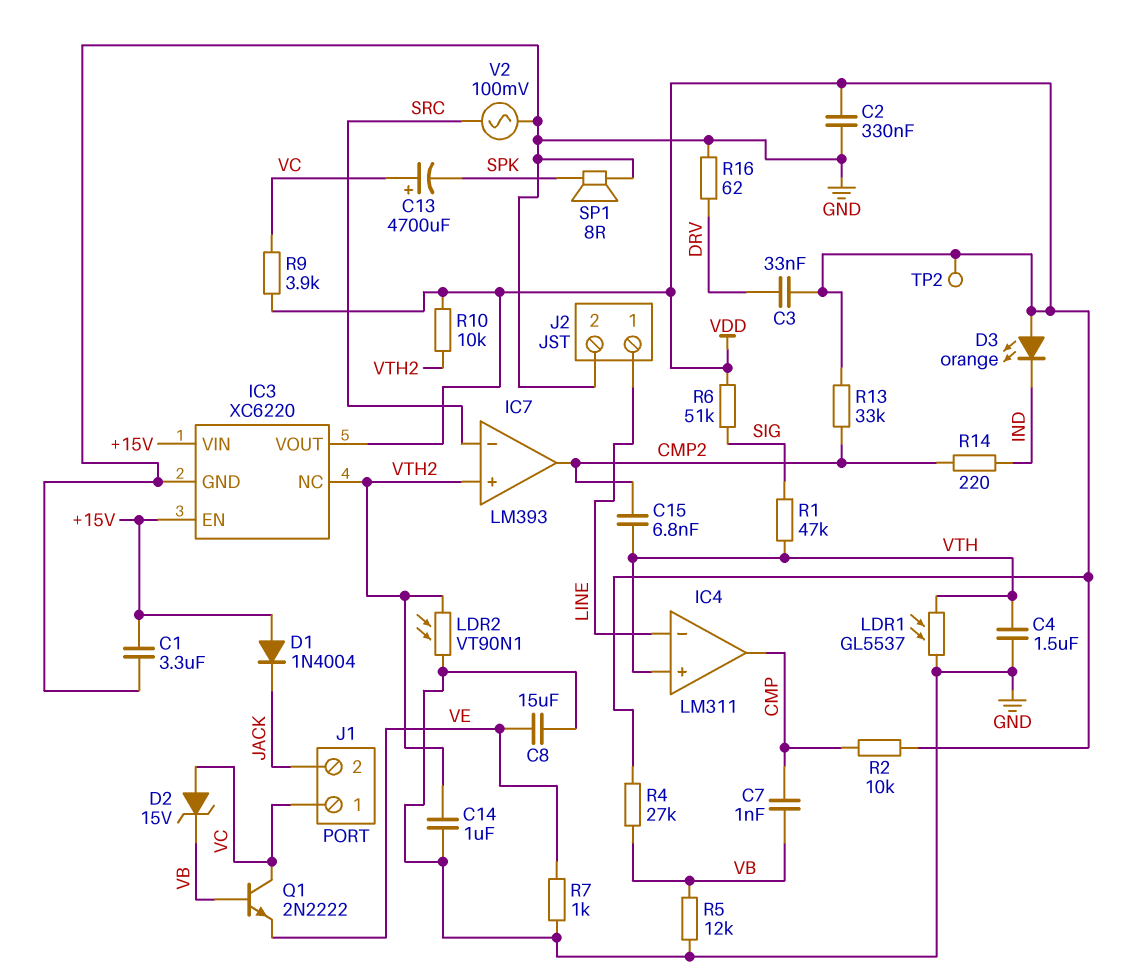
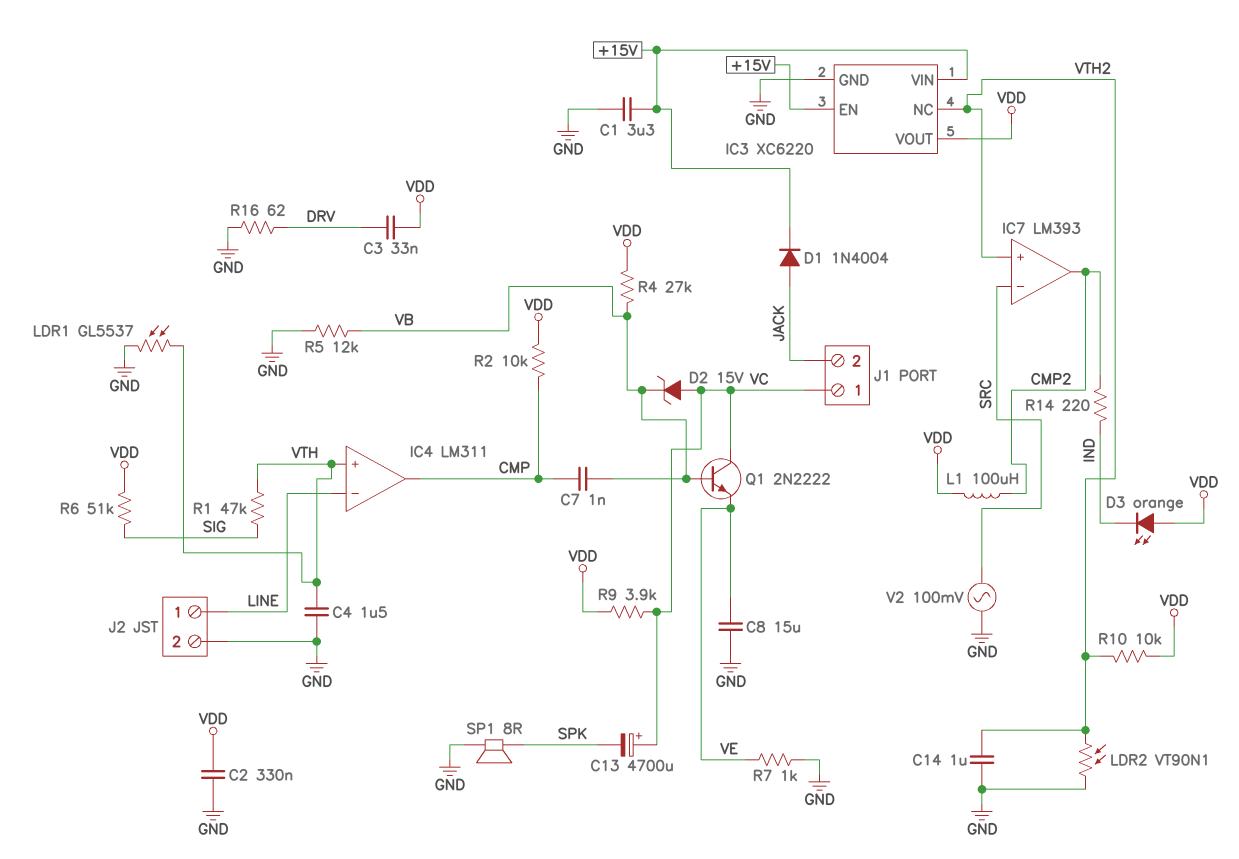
C15: 6.8nF (CMP2, VTH) -> none
D1: diode 1N4004 (A +15V, K JACK) -> diode 1N4004 (A JACK, K +15V)
L1: none -> 100uH (CMP2, VDD)
R13: 33k (CMP2, VDD) -> none
TP2: test point (VDD) -> none

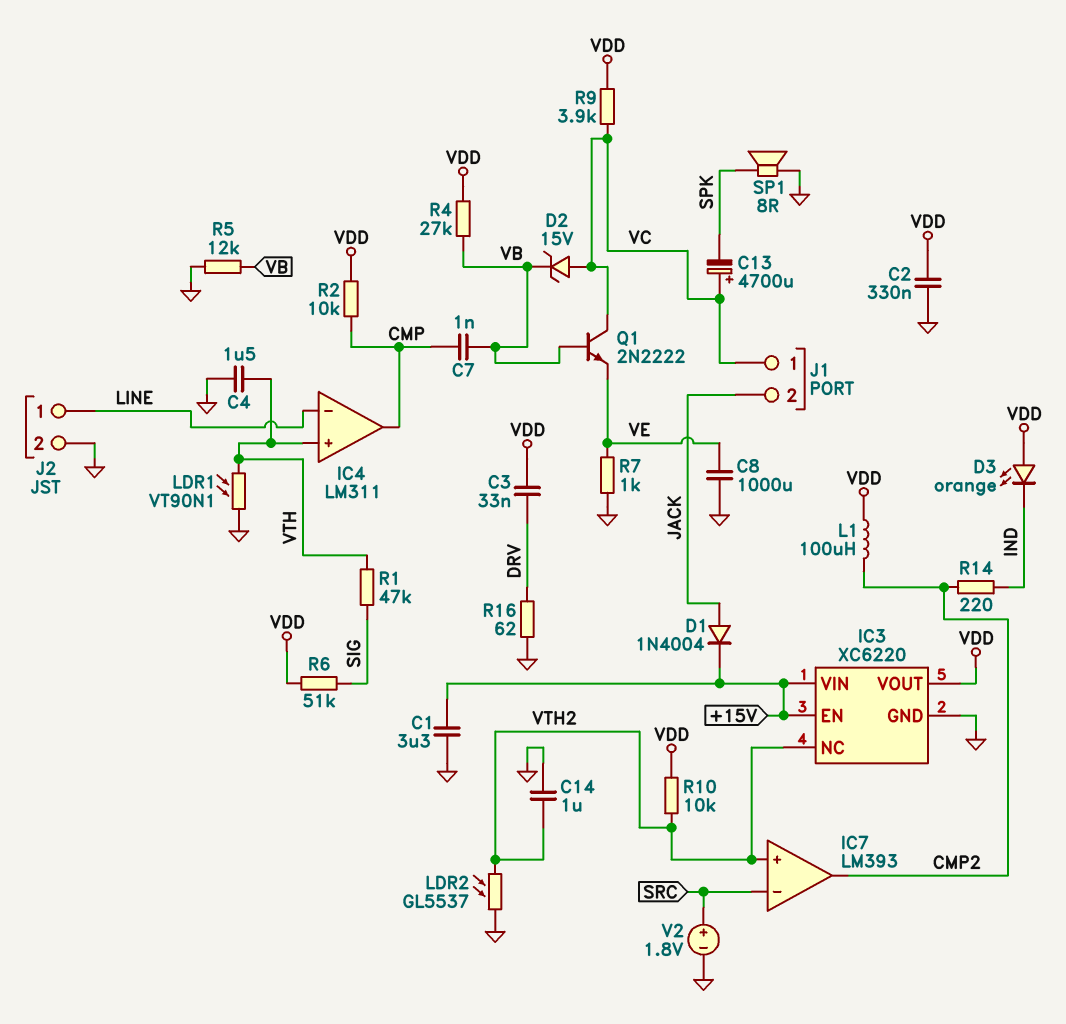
C8: 15uF (GND, VE) -> 1000uF (GND, VE)
LDR1: GL5537 (GND, VTH) -> VT90N1 (GND, VTH)
LDR2: VT90N1 (GND, VTH2) -> GL5537 (GND, VTH2)
V2: AC 100mV (GND, SRC) -> 1.8V (plus SRC, minus GND)

